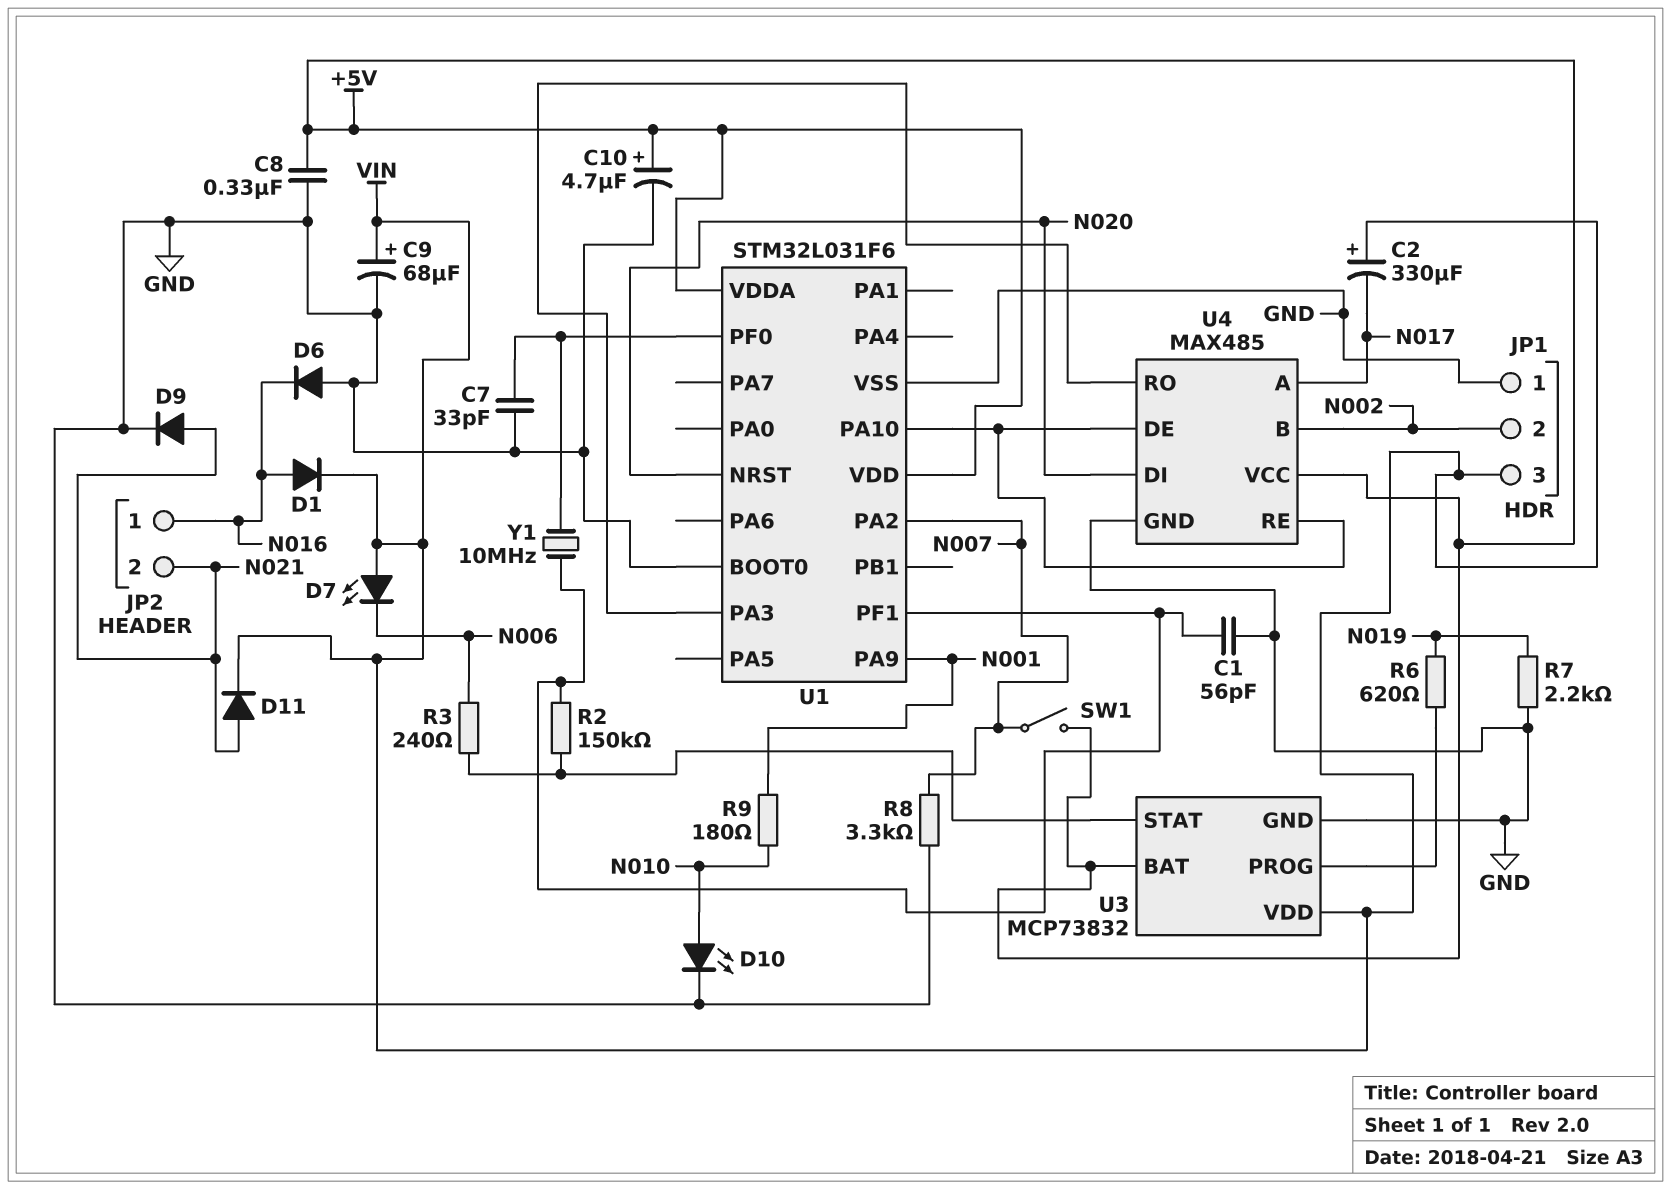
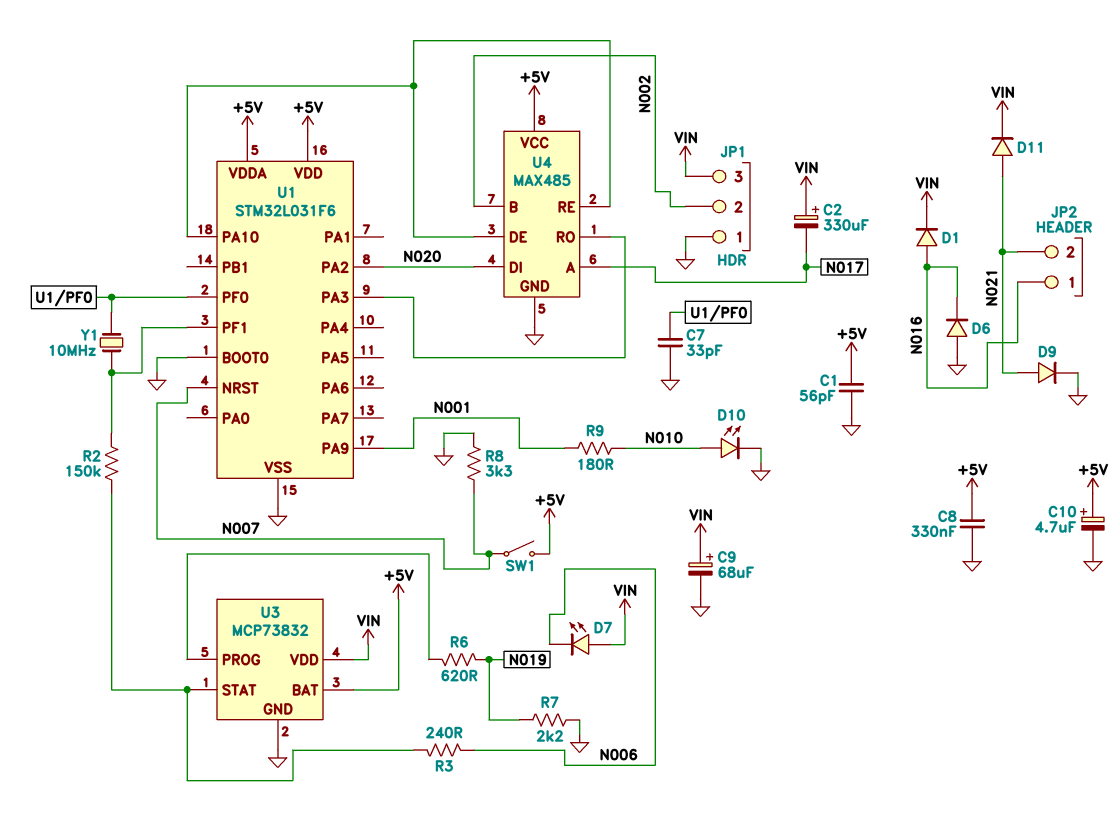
C1: 56pF (GND, U1/PF1) -> 56pF (+5V, GND)
U1 pin NRST: N020 -> N007
U1 pin PA2: N007 -> N020

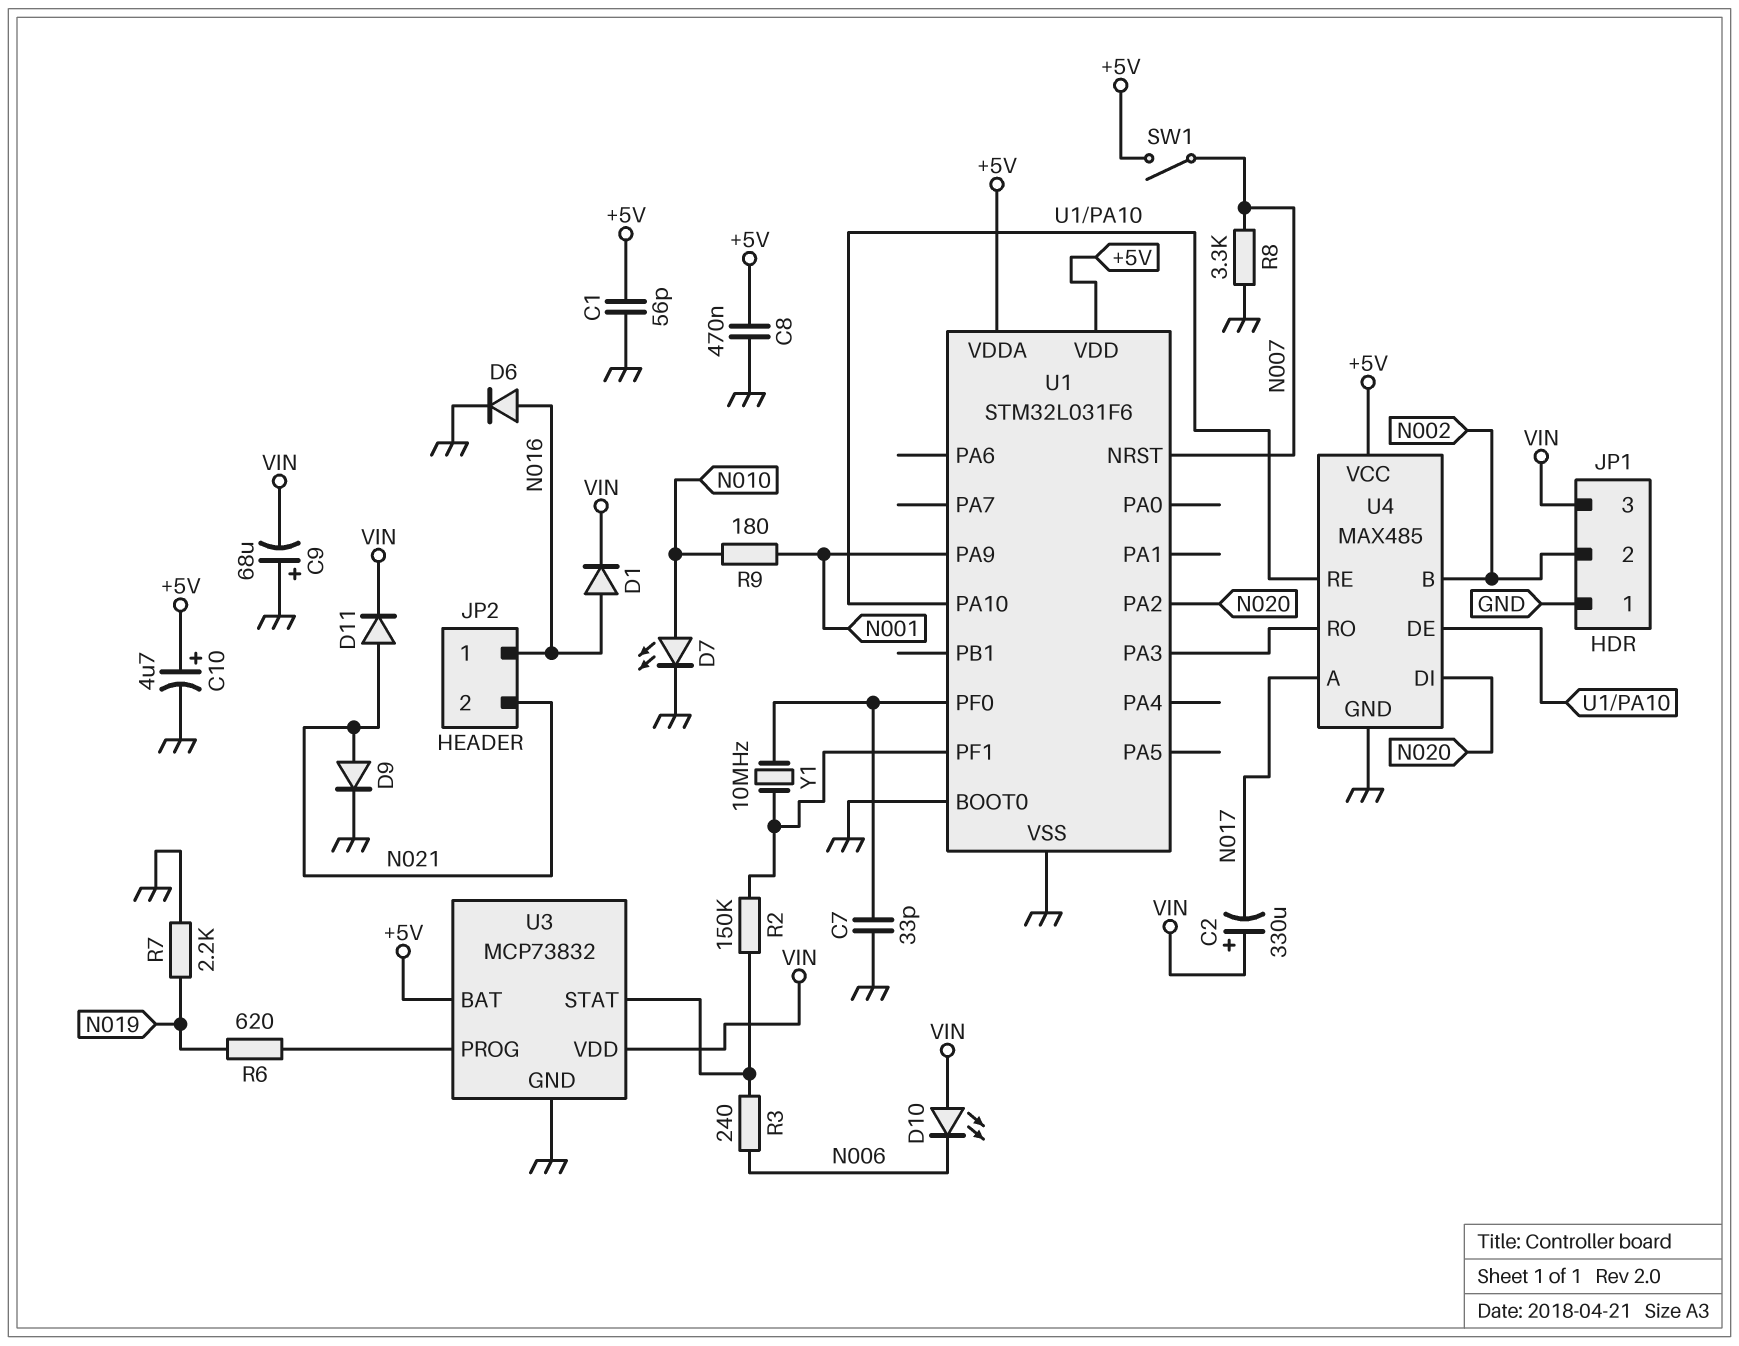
C8: 330nF (+5V, GND) -> 470nF (+5V, GND)
C9: 68uF (plus VIN, minus GND) -> 68uF (plus GND, minus VIN)
D6: diode (A GND, K N016) -> diode (A N016, K GND)
D7: LED (A VIN, K N006) -> LED (A N010, K GND)
D10: LED (A N010, K GND) -> LED (A VIN, K N006)

